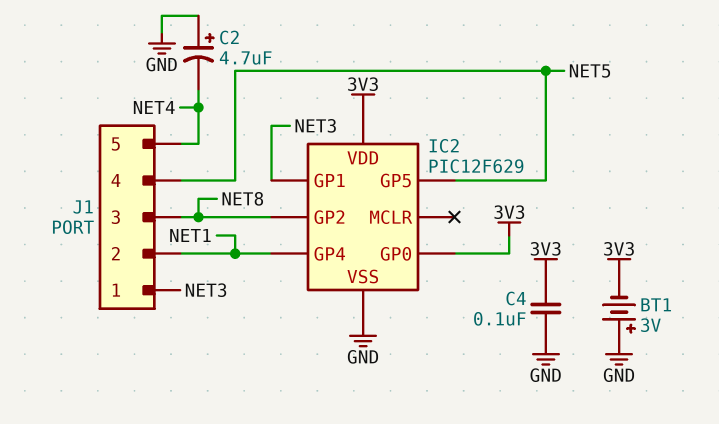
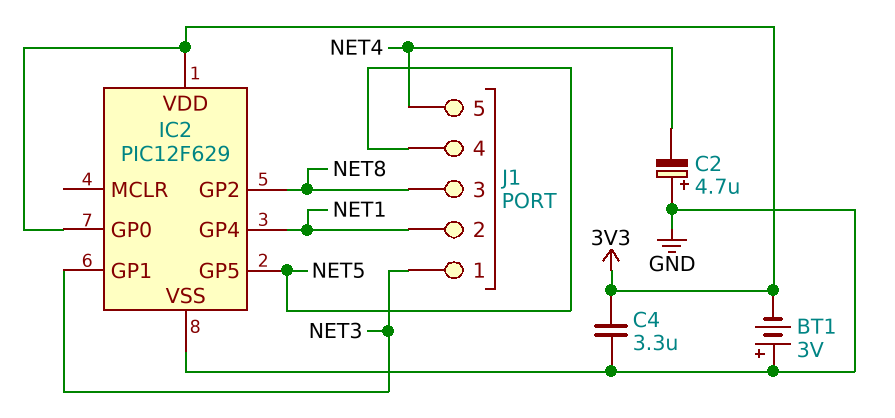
C4: 100nF (3V3, GND) -> 3.3uF (3V3, GND)

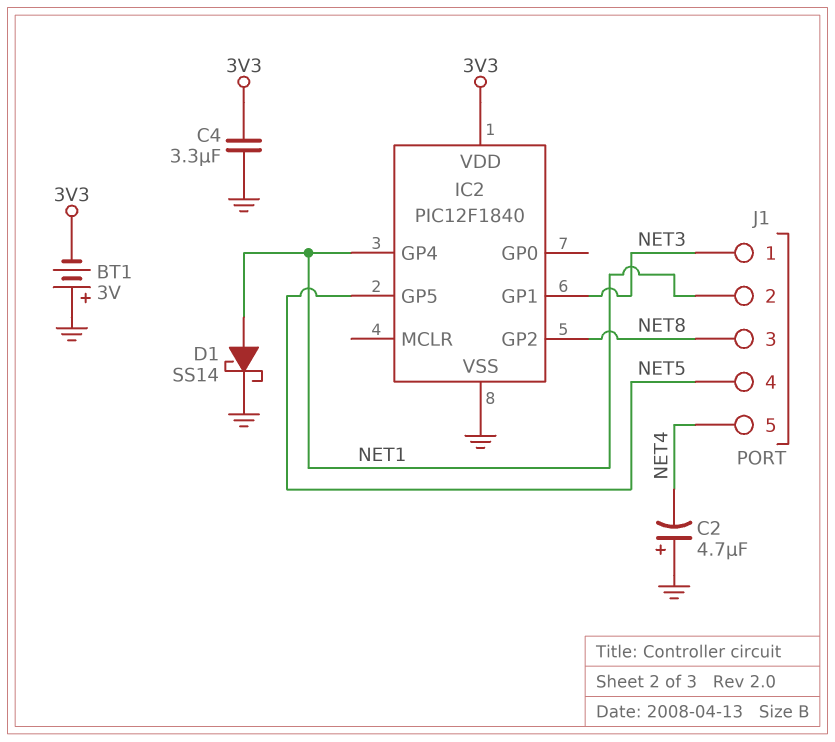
D1: none -> schottky SS14 (A NET1, K GND)
IC2: PIC12F629 -> PIC12F1840
IC2 pin GP0: 3V3 -> none

